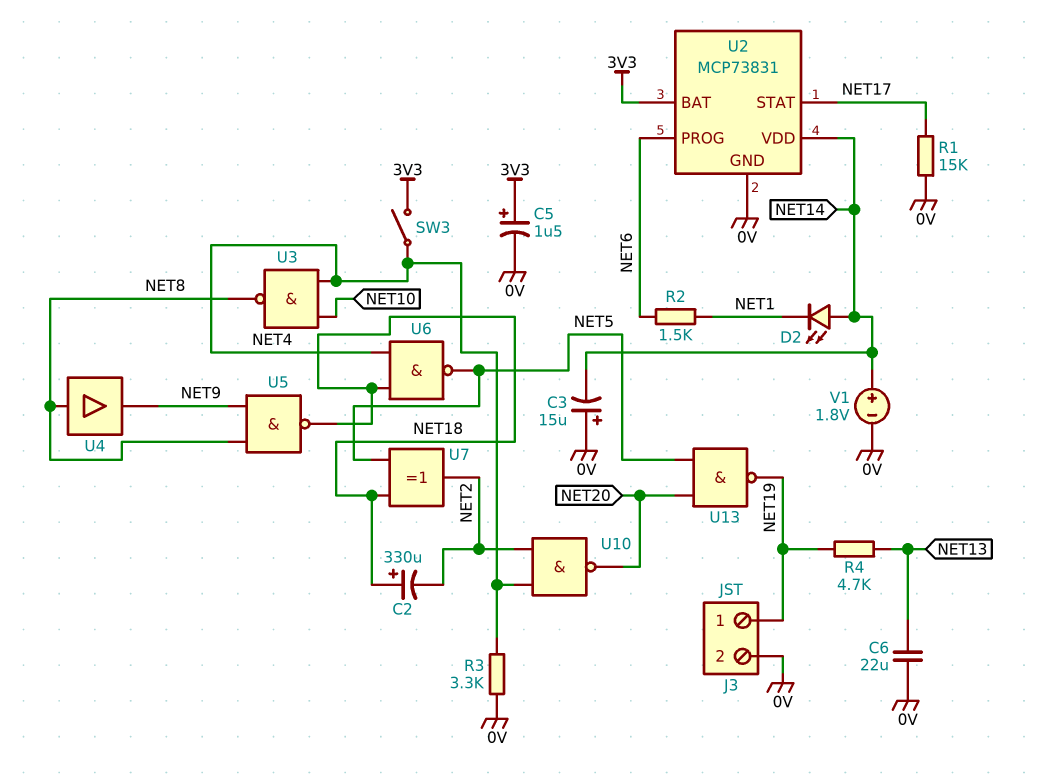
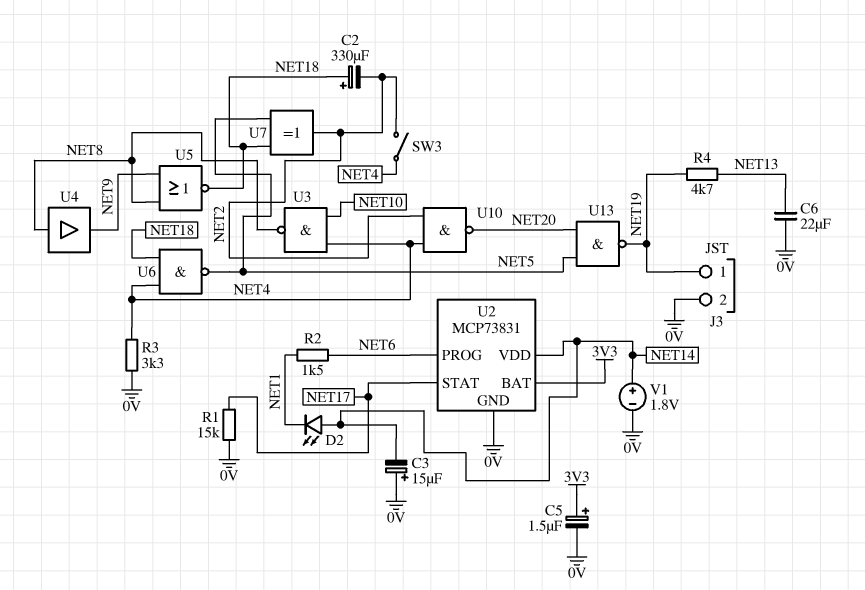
SW3: switch (3V3, NET4) -> switch (NET2, NET4)
U5: NAND (in NET8, in NET9, out NET18) -> NOR (in NET8, in NET9, out NET18)

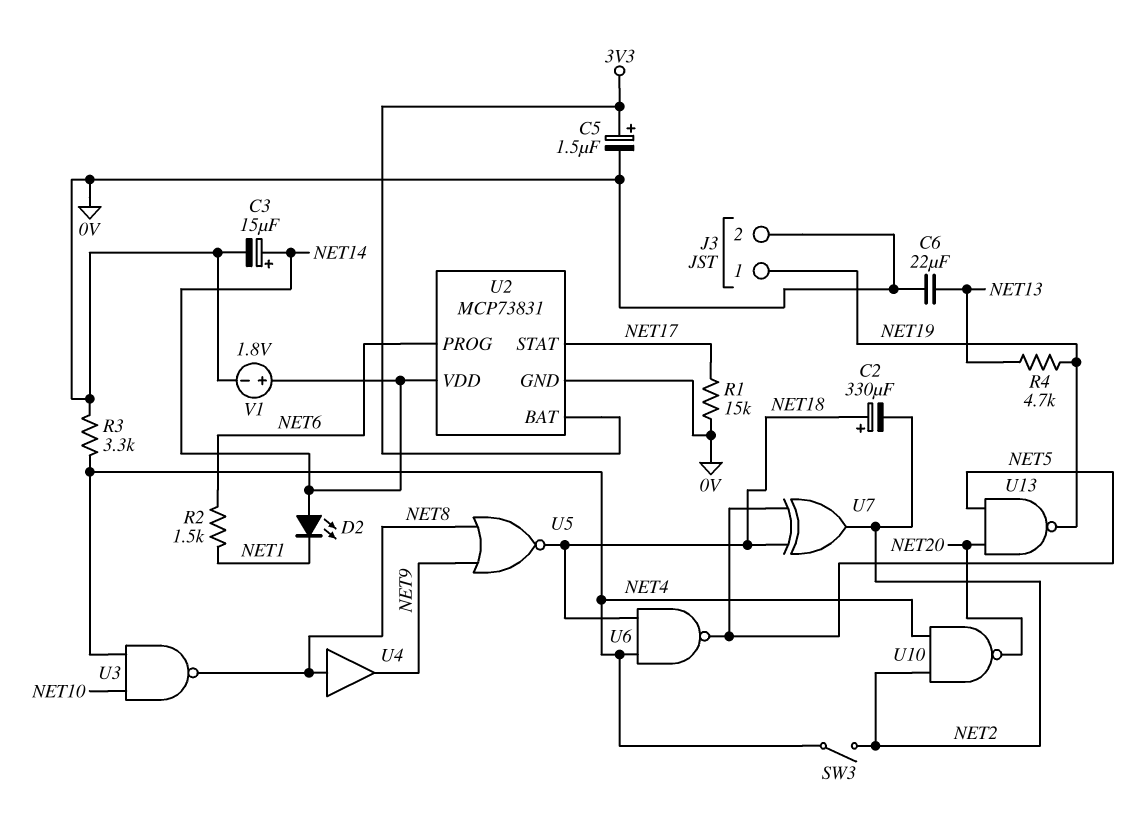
C3: 15uF (plus 0V, minus NET14) -> 15uF (plus NET14, minus 0V)

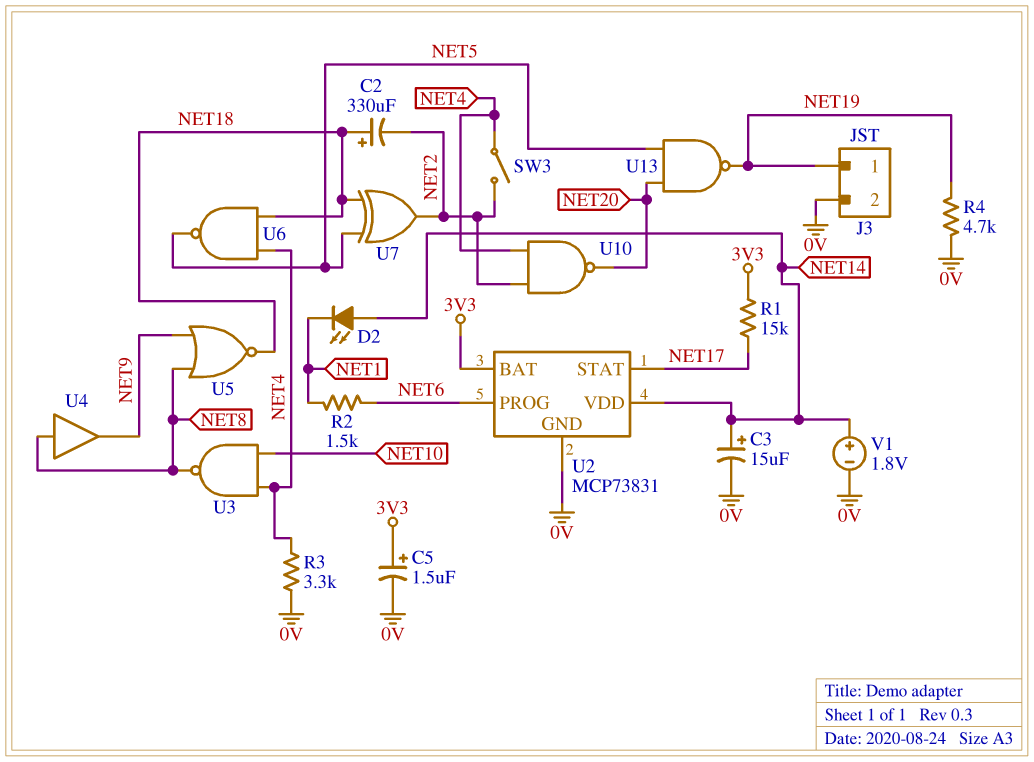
C6: 22uF (0V, NET13) -> none
R1: 15k (0V, NET17) -> 15k (3V3, NET17)
R4: 4.7k (NET13, NET19) -> 4.7k (0V, NET19)

